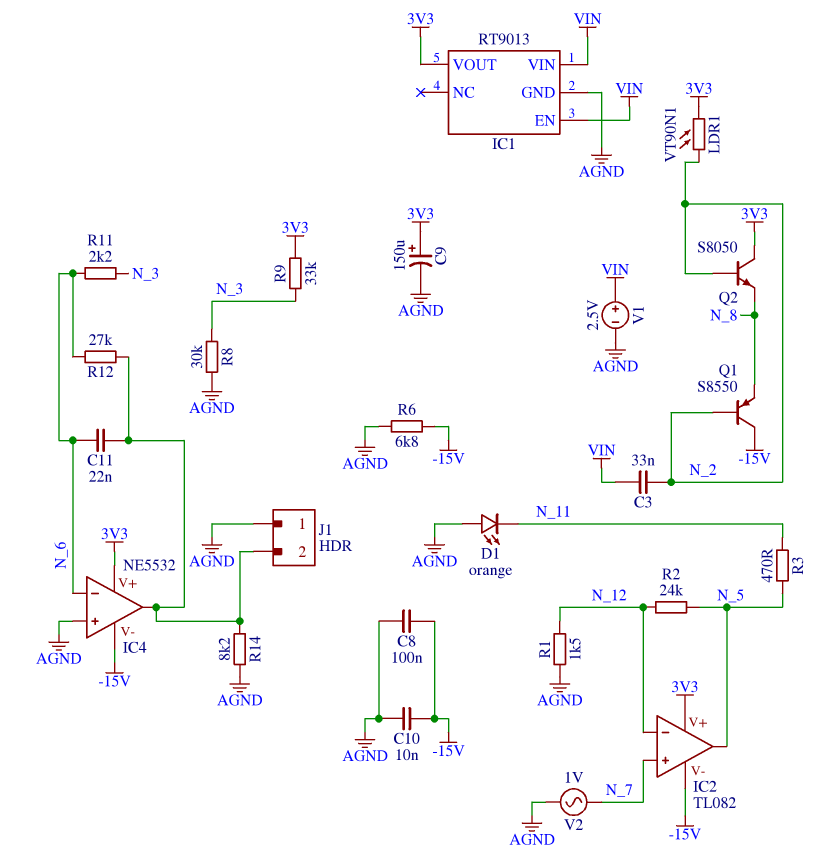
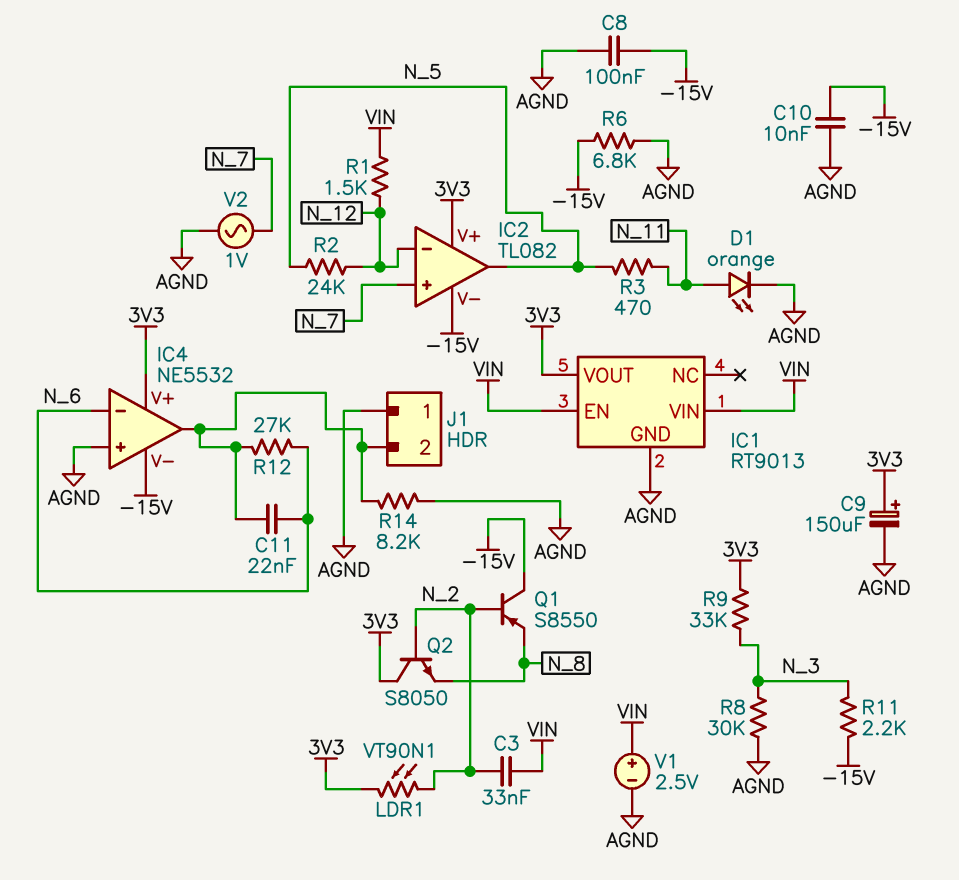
D1: LED orange (A AGND, K N_11) -> LED orange (A N_11, K AGND)
R1: 1.5k (AGND, N_12) -> 1.5k (N_12, VIN)
R11: 2.2k (N_3, N_6) -> 2.2k (-15V, N_3)

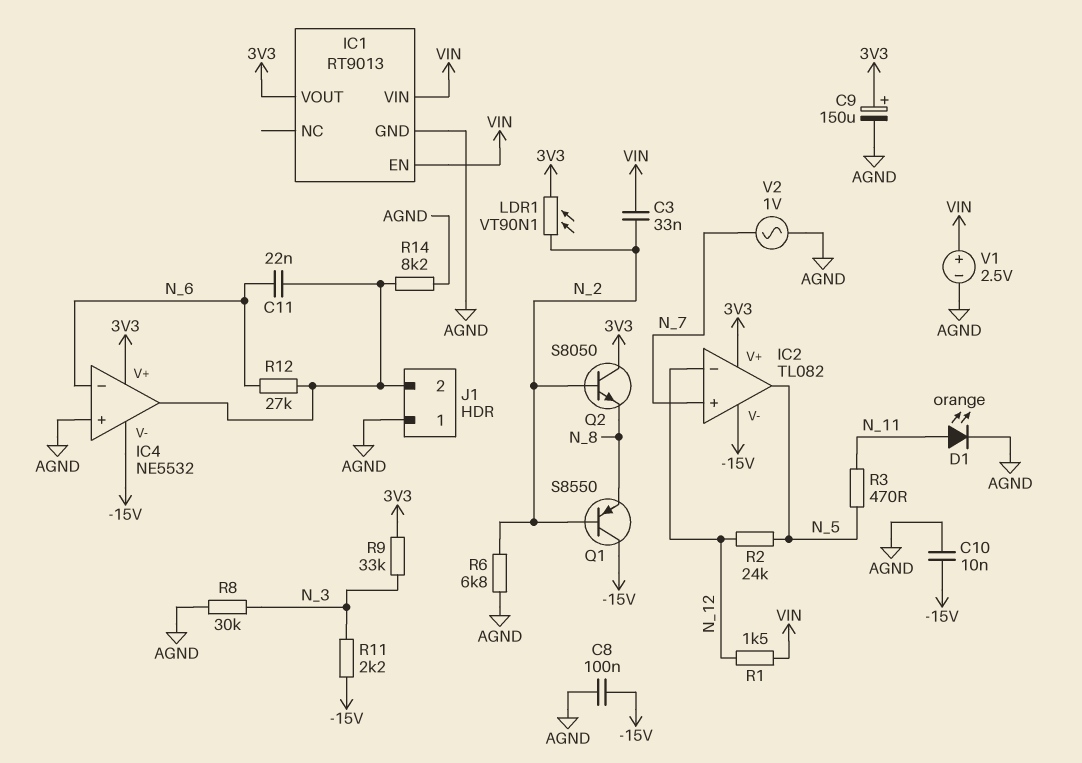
R6: 6.8k (-15V, AGND) -> 6.8k (AGND, N_2)

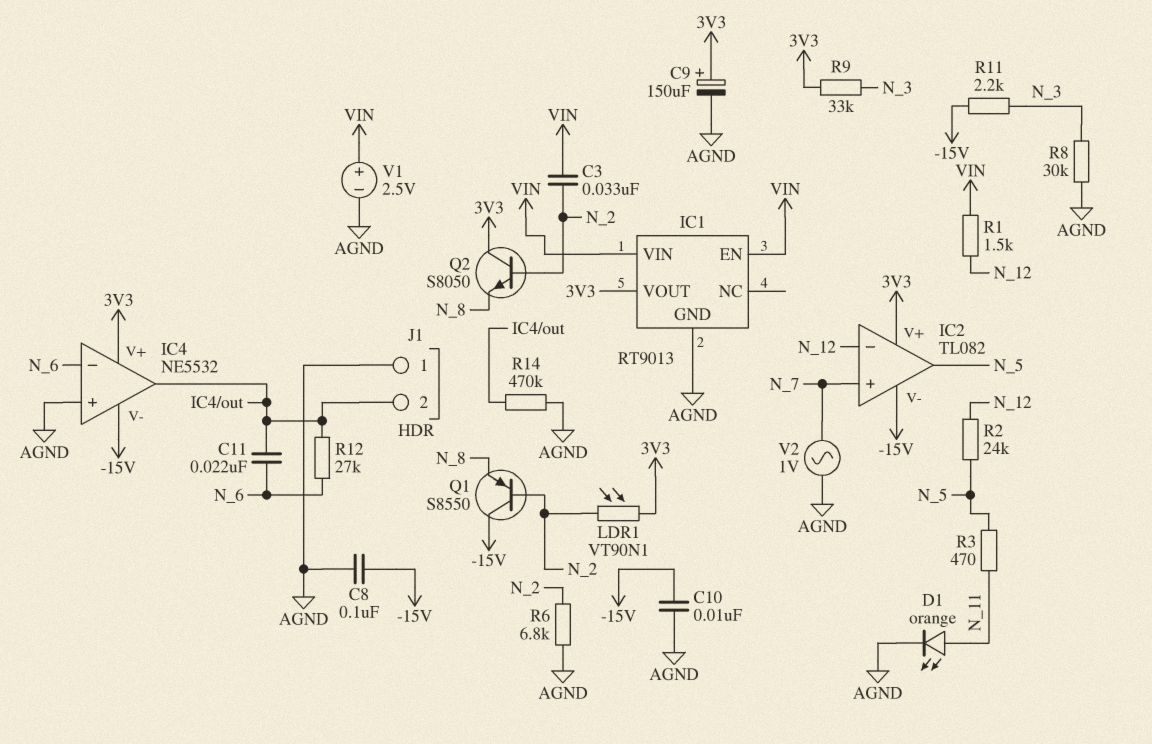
R14: 8.2k (AGND, IC4/out) -> 470k (AGND, IC4/out)

